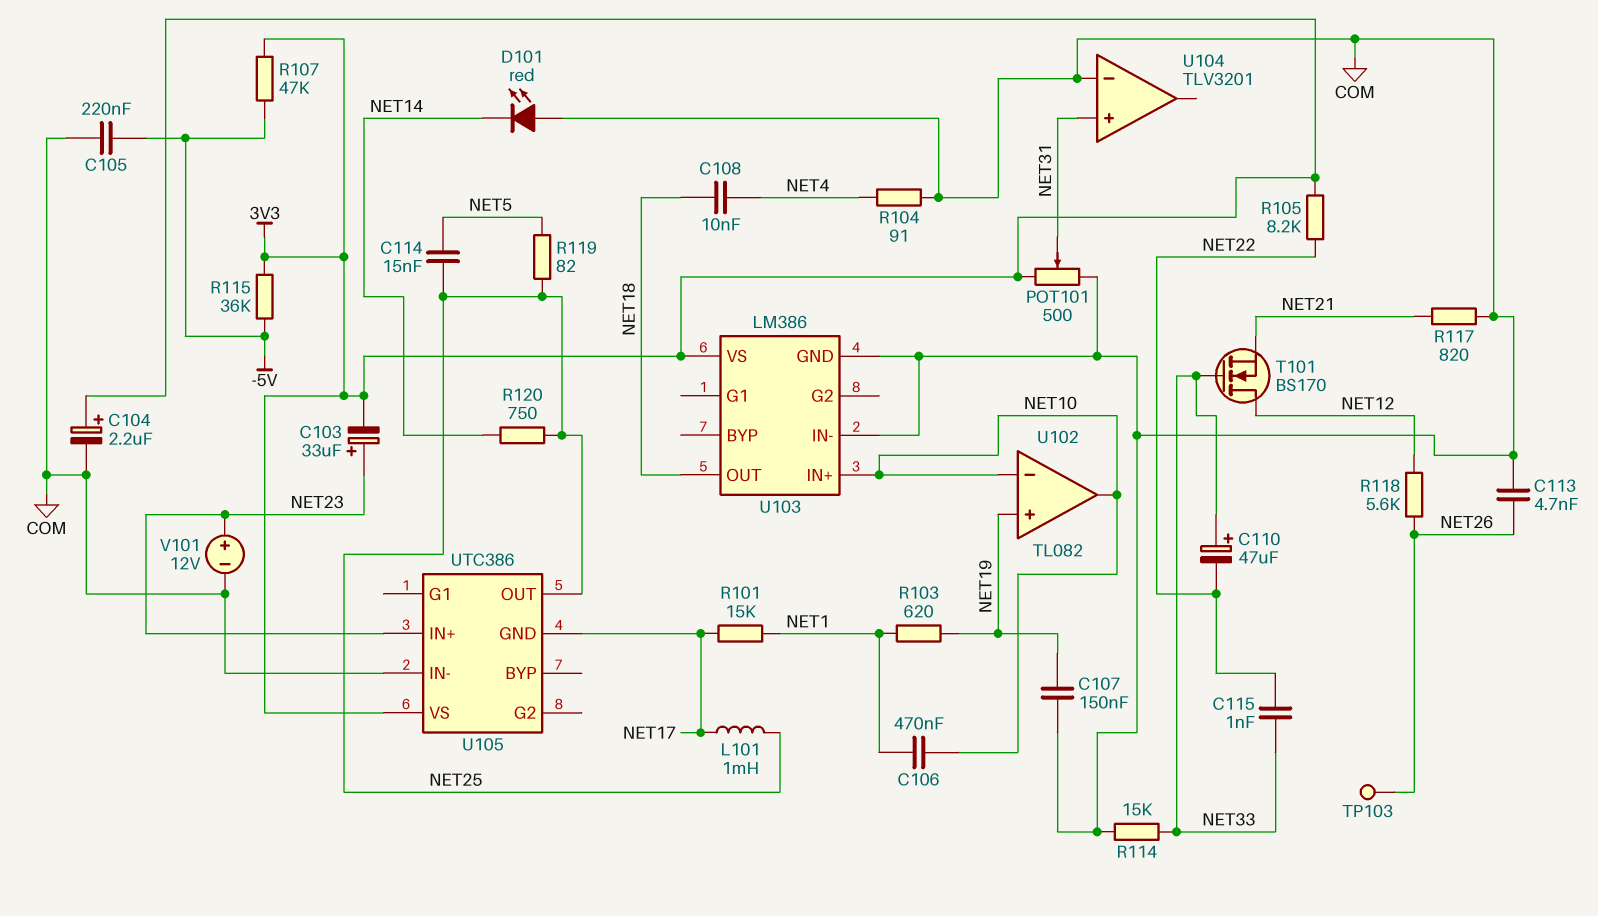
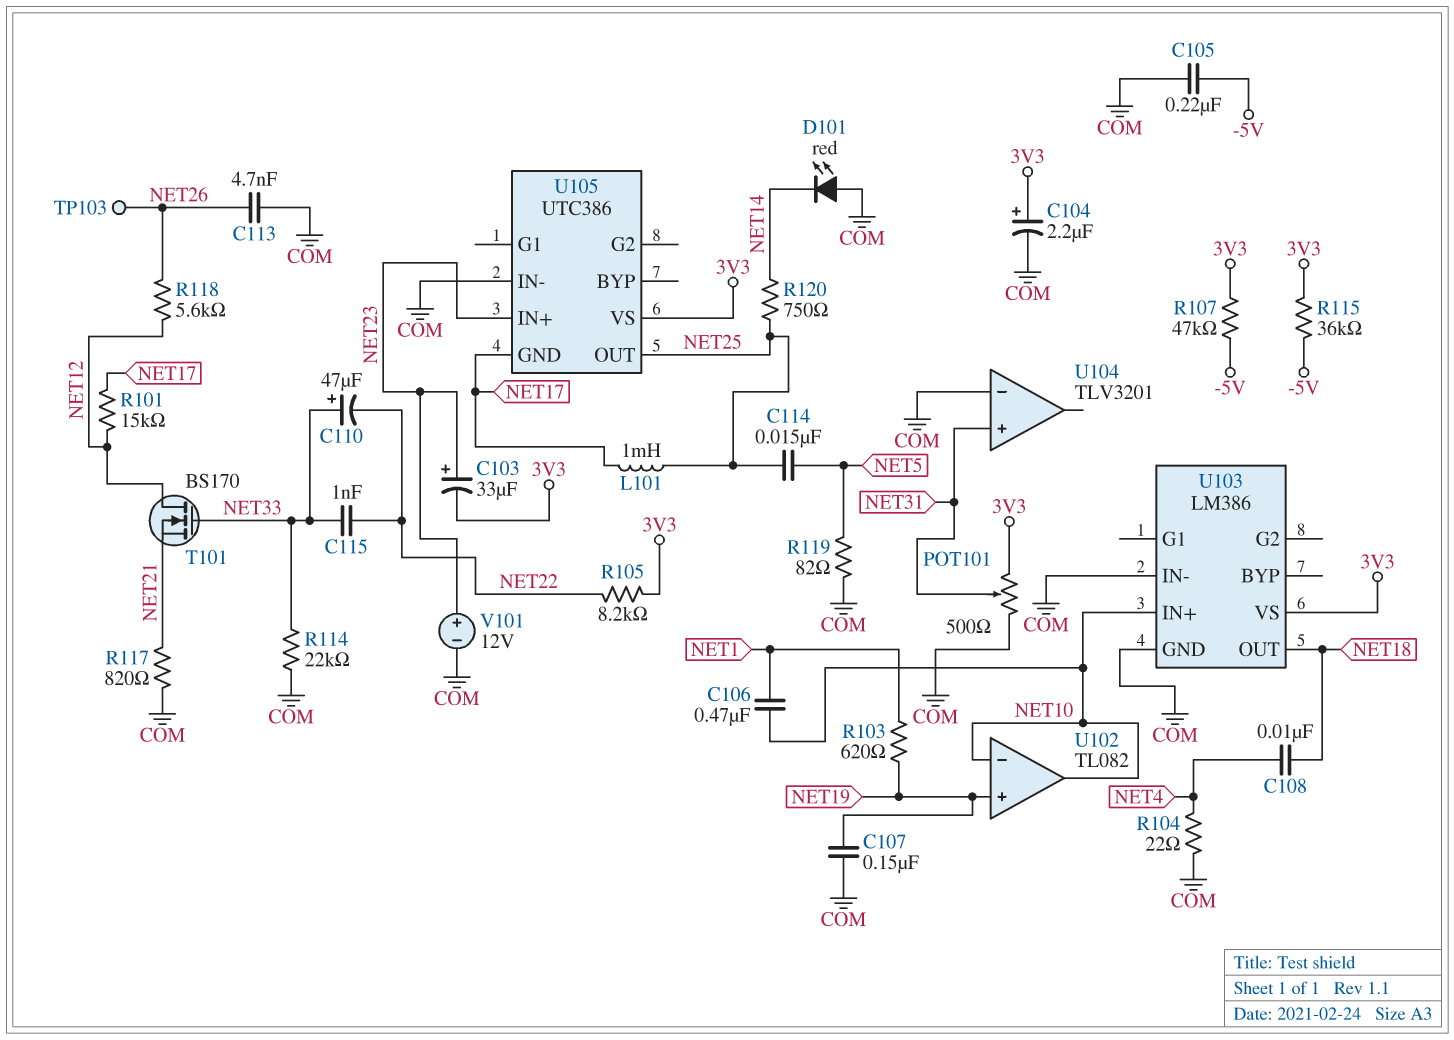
R101: 15k (NET1, NET17) -> 15k (NET12, NET17)
R104: 91 (COM, NET4) -> 22 (COM, NET4)
R114: 15k (COM, NET33) -> 22k (COM, NET33)
R119: 82 (NET5, NET25) -> 82 (COM, NET5)

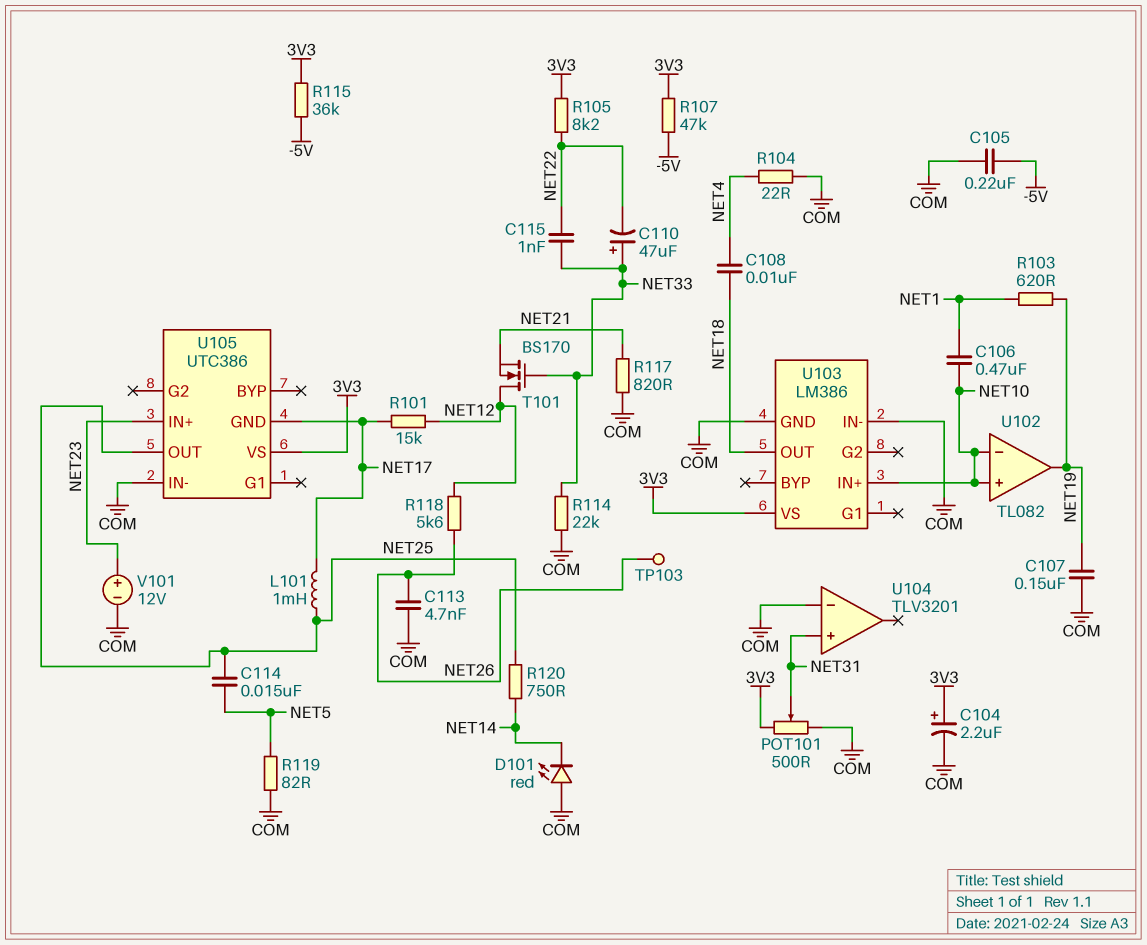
C103: 33uF (plus NET23, minus 3V3) -> none
U102 pin in+: NET19 -> NET10
U102 pin out: NET10 -> NET19

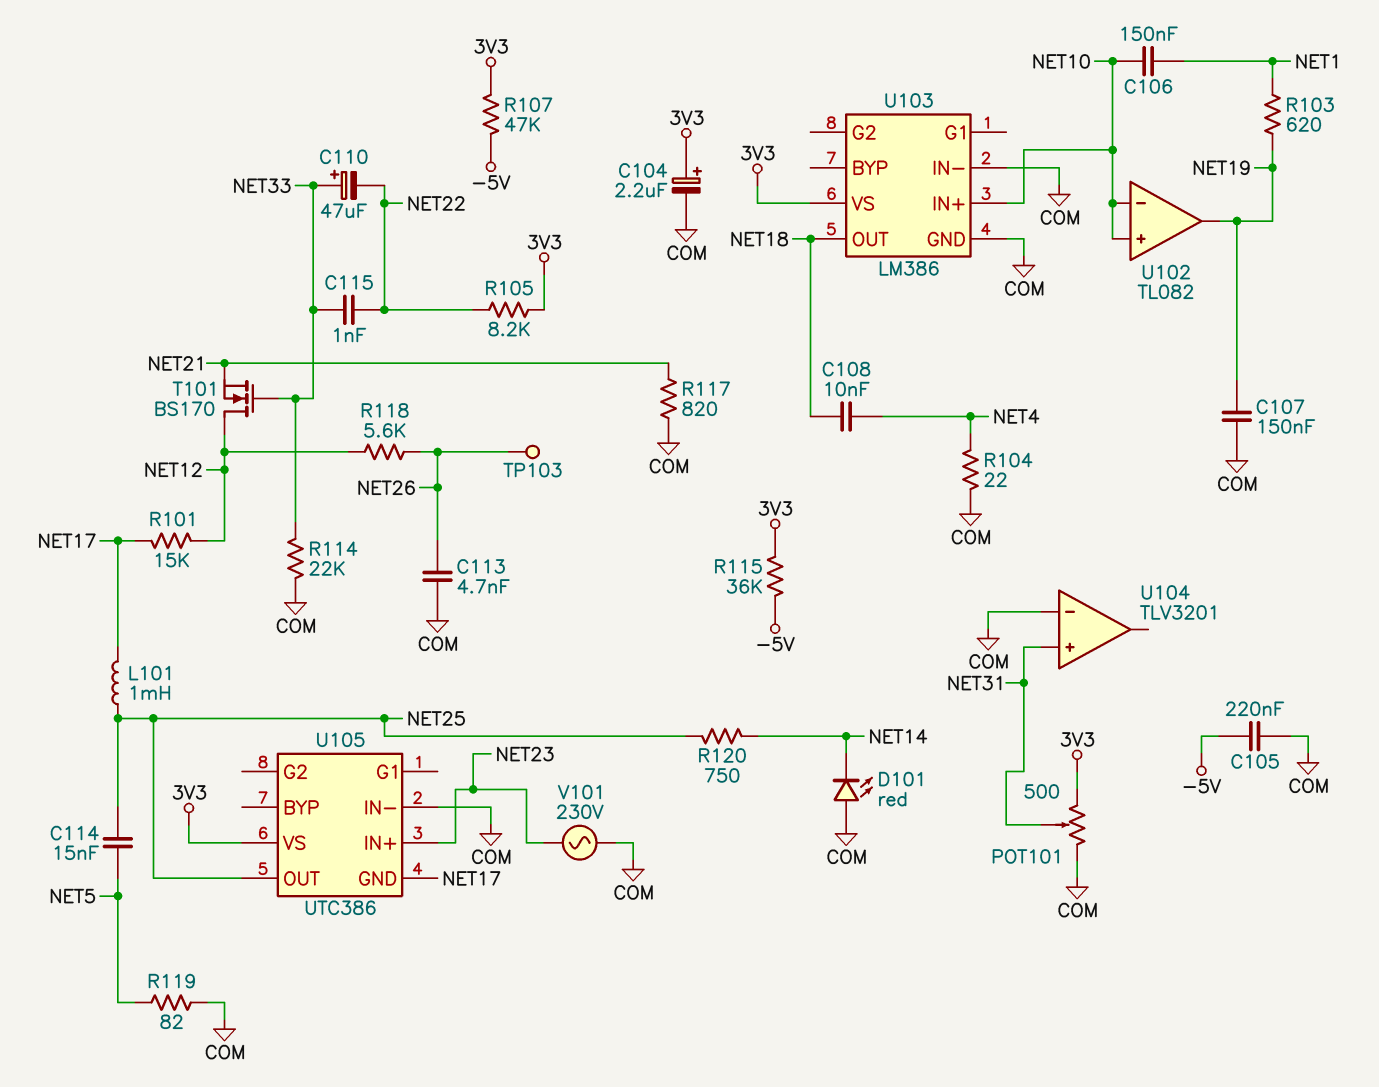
C106: 470nF (NET1, NET10) -> 150nF (NET1, NET10)
V101: 12V (plus NET23, minus COM) -> AC 230V (COM, NET23)

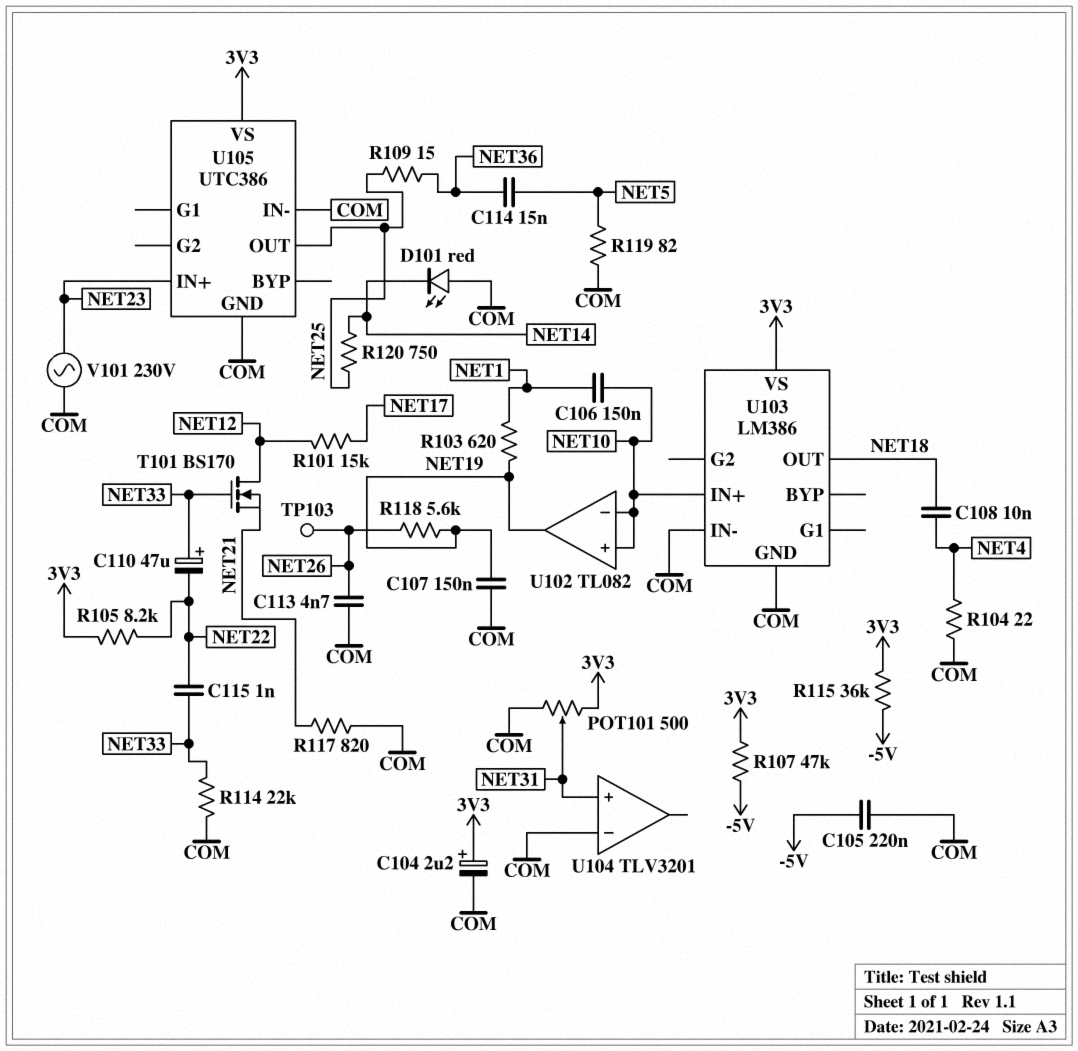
C114: 15nF (NET5, NET25) -> 15nF (NET5, NET36)
L101: 1mH (NET17, NET25) -> none
R109: none -> 15 (NET25, NET36)
R118: 5.6k (NET12, NET26) -> 5.6k (NET19, NET26)
U105 pin GND: NET17 -> COM

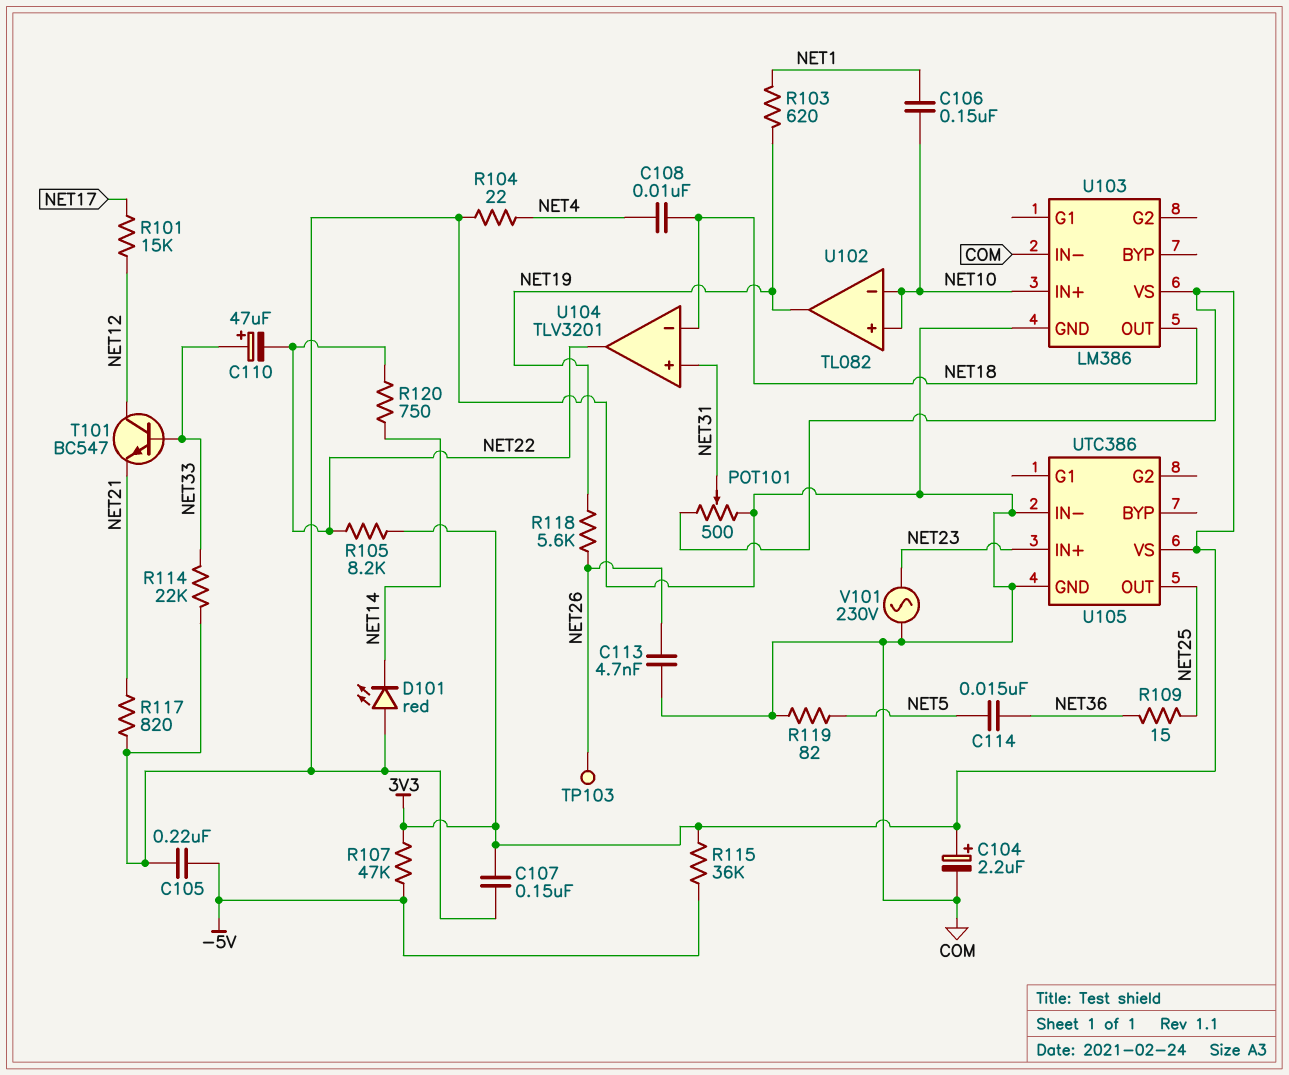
C107: 150nF (COM, NET19) -> 150nF (3V3, COM)
C115: 1nF (NET22, NET33) -> none
R120: 750 (NET14, NET25) -> 750 (NET14, NET22)
T101: NMOS BS170 (G NET33, D NET12, S NET21) -> NPN BC547 (B NET33, C NET12, E NET21)
U104 pin in-: COM -> NET18
U104 pin out: none -> NET22

